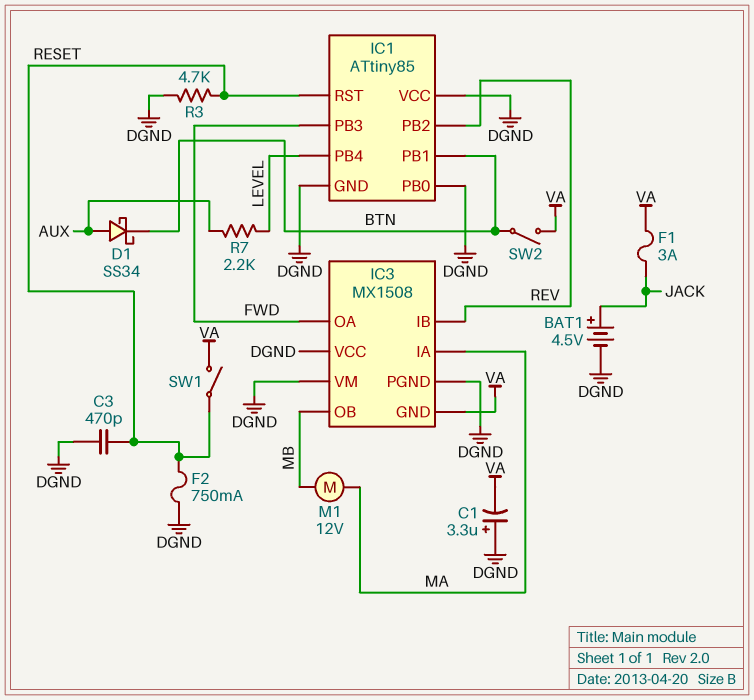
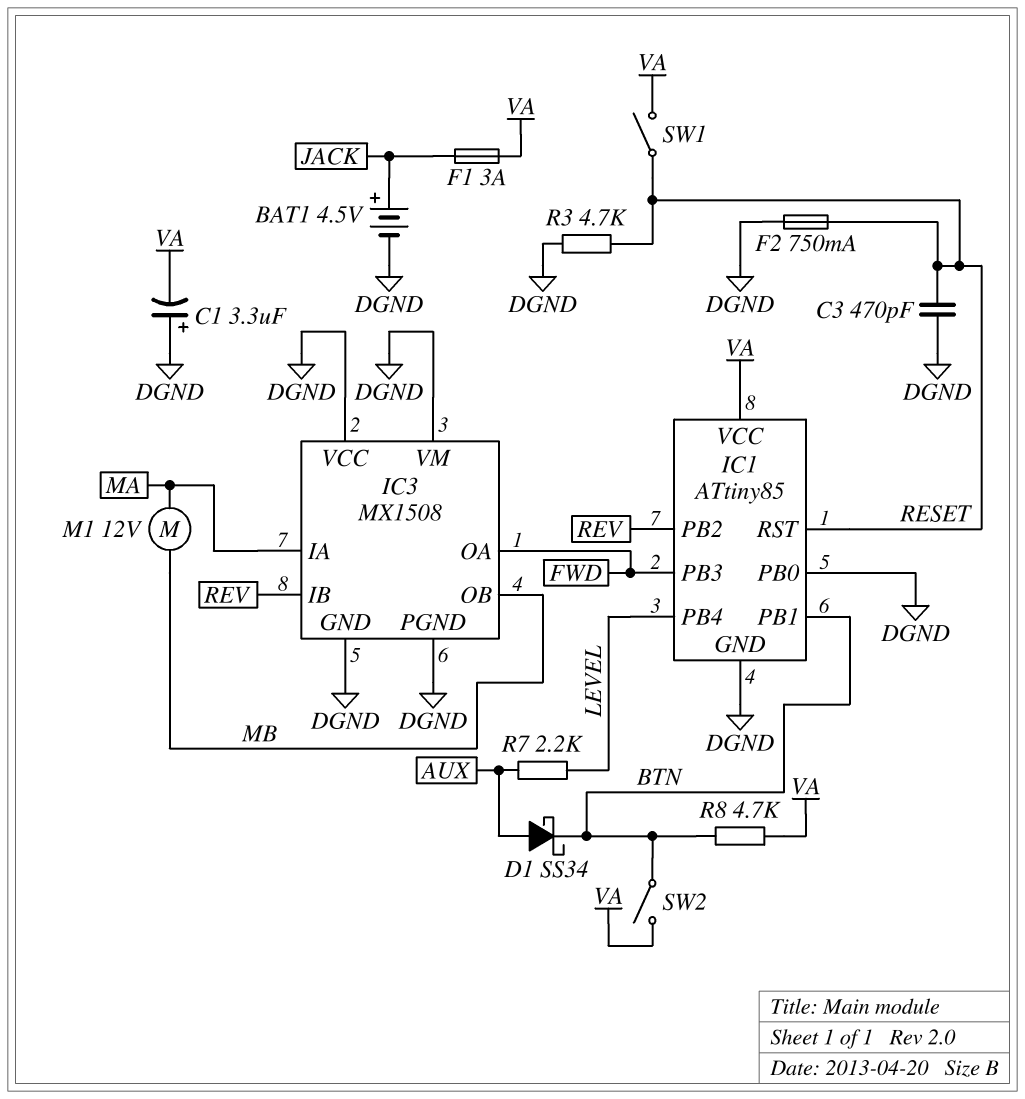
IC1 pin VCC: DGND -> VA
IC3 pin GND: VA -> DGND
R8: none -> 4.7k (BTN, VA)

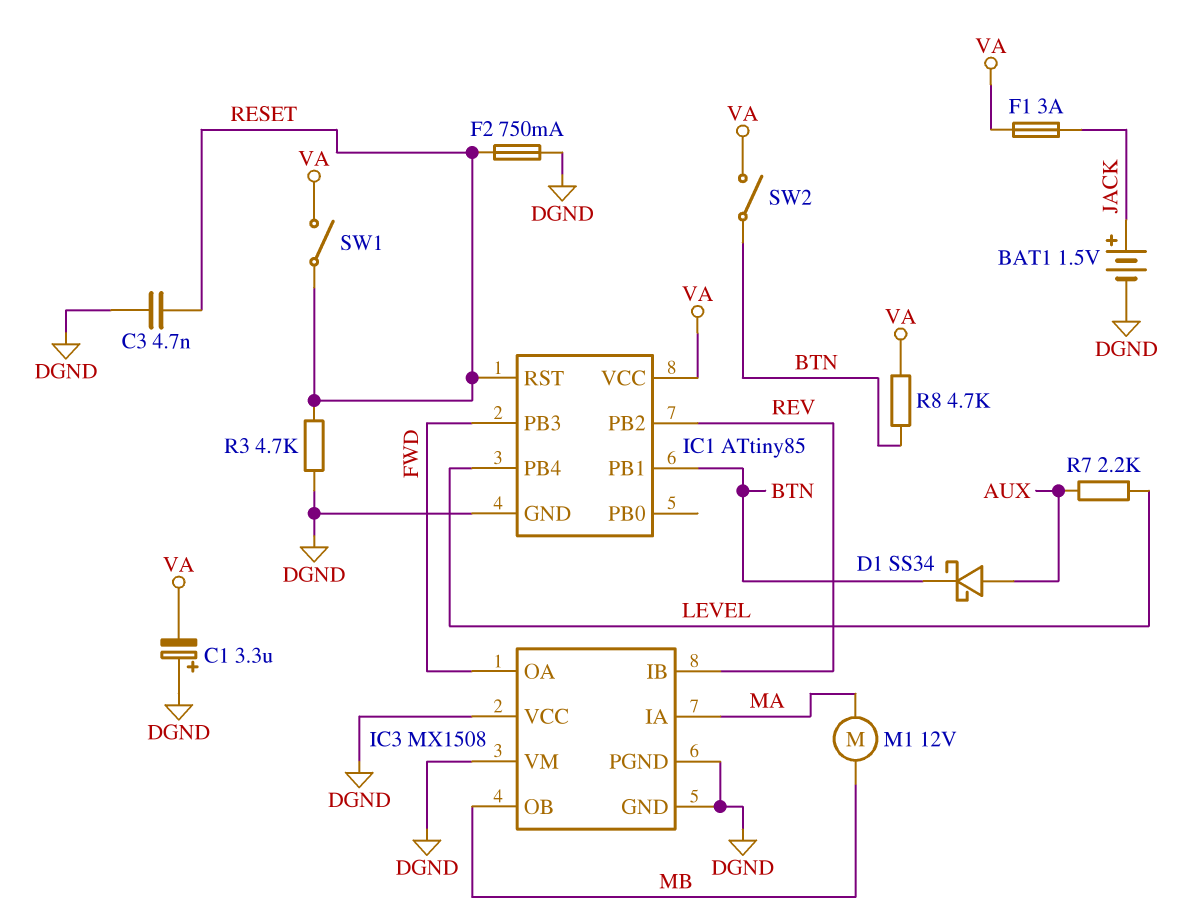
BAT1: 4.5V (plus JACK, minus DGND) -> 1.5V (plus JACK, minus DGND)
C3: 470pF (DGND, RESET) -> 4.7nF (DGND, RESET)
IC1 pin PB0: DGND -> none

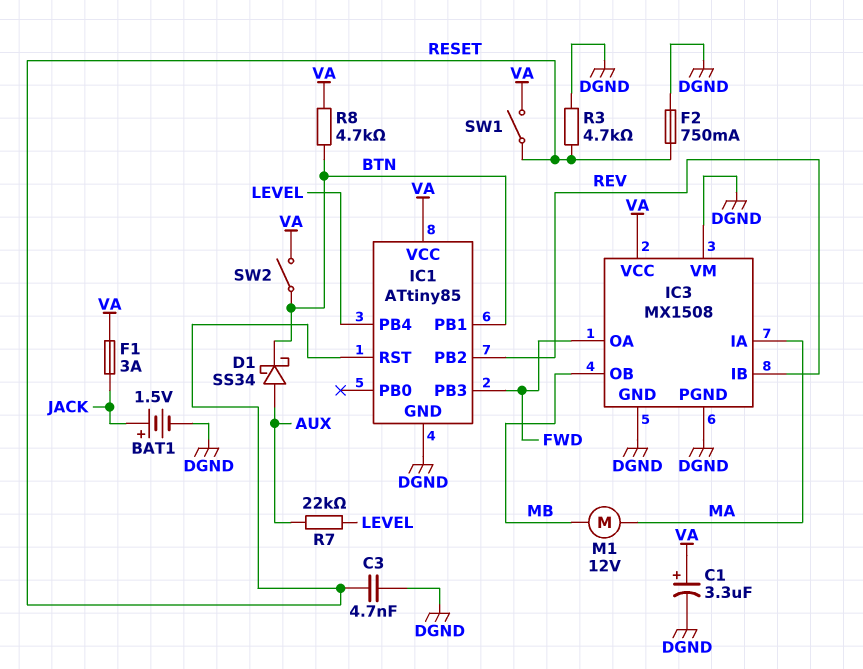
C1: 3.3uF (plus DGND, minus VA) -> 3.3uF (plus VA, minus DGND)
IC3 pin VCC: DGND -> VA
R7: 2.2k (AUX, LEVEL) -> 22k (AUX, LEVEL)

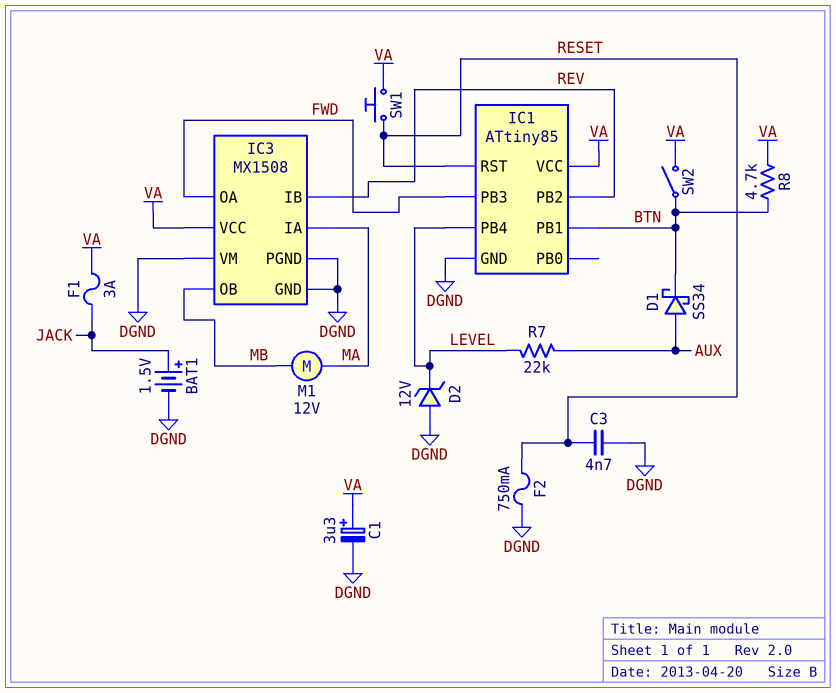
D2: none -> zener 12V (A DGND, K LEVEL)
R3: 4.7k (DGND, RESET) -> none
SW1: switch (RESET, VA) -> button (RESET, VA)

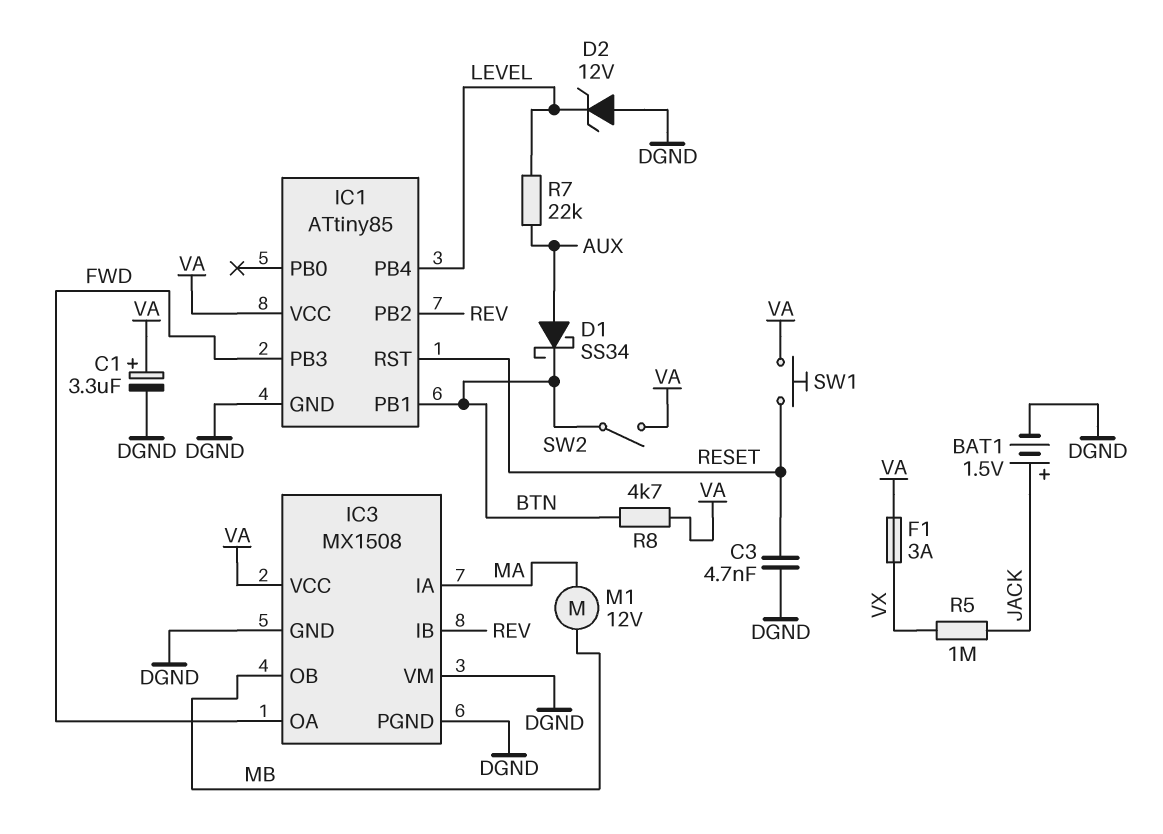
F1: 3A (JACK, VA) -> 3A (VA, VX)
F2: 750mA (DGND, RESET) -> none
R5: none -> 1M (JACK, VX)

